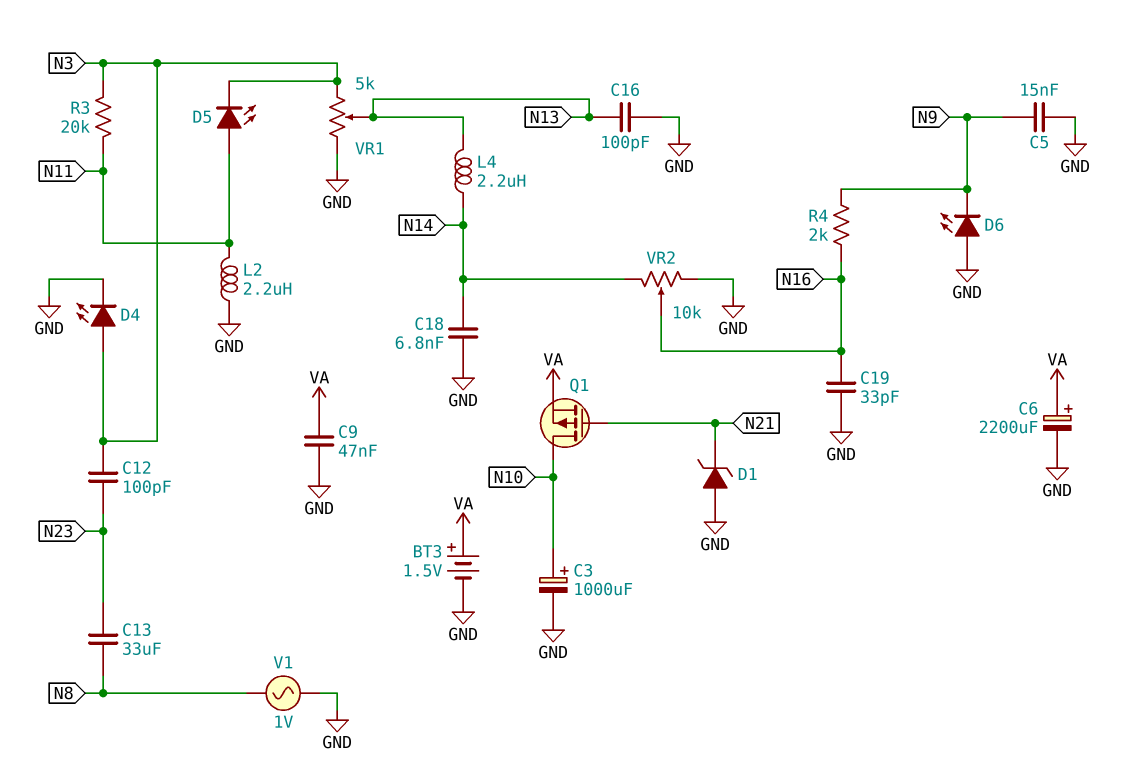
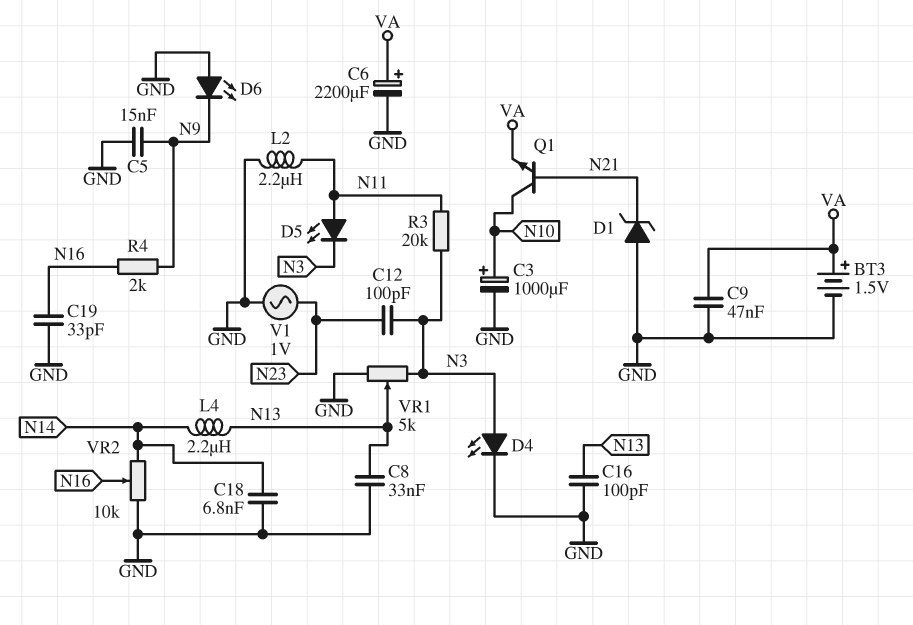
C8: none -> 33nF (GND, N13)
C13: 33uF (N8, N23) -> none
Q1: PMOS (G N21, D N10, S VA) -> NPN (B N21, C N10, E VA)
V1: AC 1V (GND, N8) -> AC 1V (GND, N23)

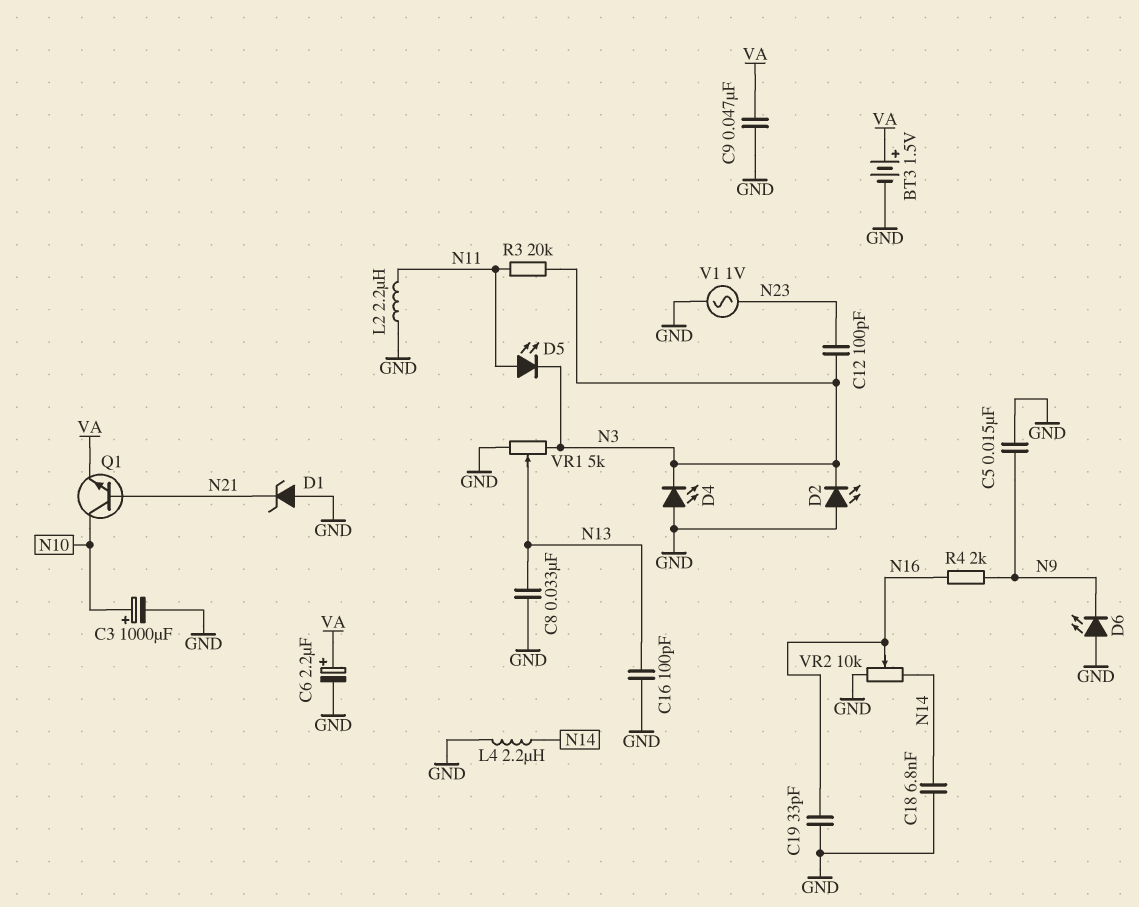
C6: 2200uF (plus VA, minus GND) -> 2.2uF (plus VA, minus GND)
D2: none -> LED (A GND, K N3)
D4: LED (A N3, K GND) -> LED (A GND, K N3)
L4: 2.2uH (N13, N14) -> 2.2uH (GND, N14)

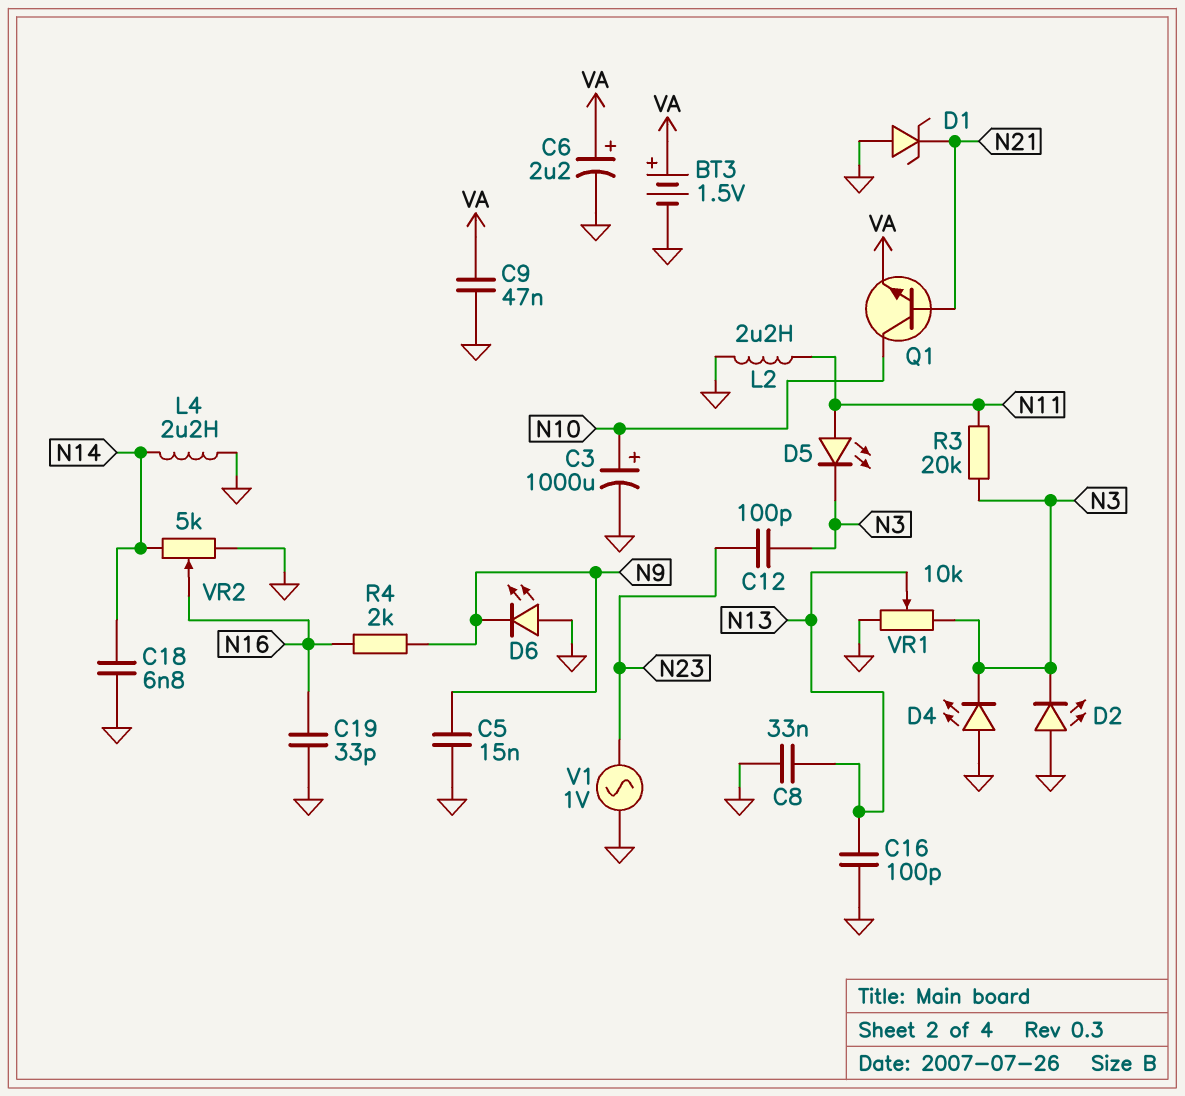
VR1: 5k (GND, N3, wiper N13) -> 10k (GND, N3, wiper N13)
VR2: 10k (GND, N14, wiper N16) -> 5k (GND, N14, wiper N16)

